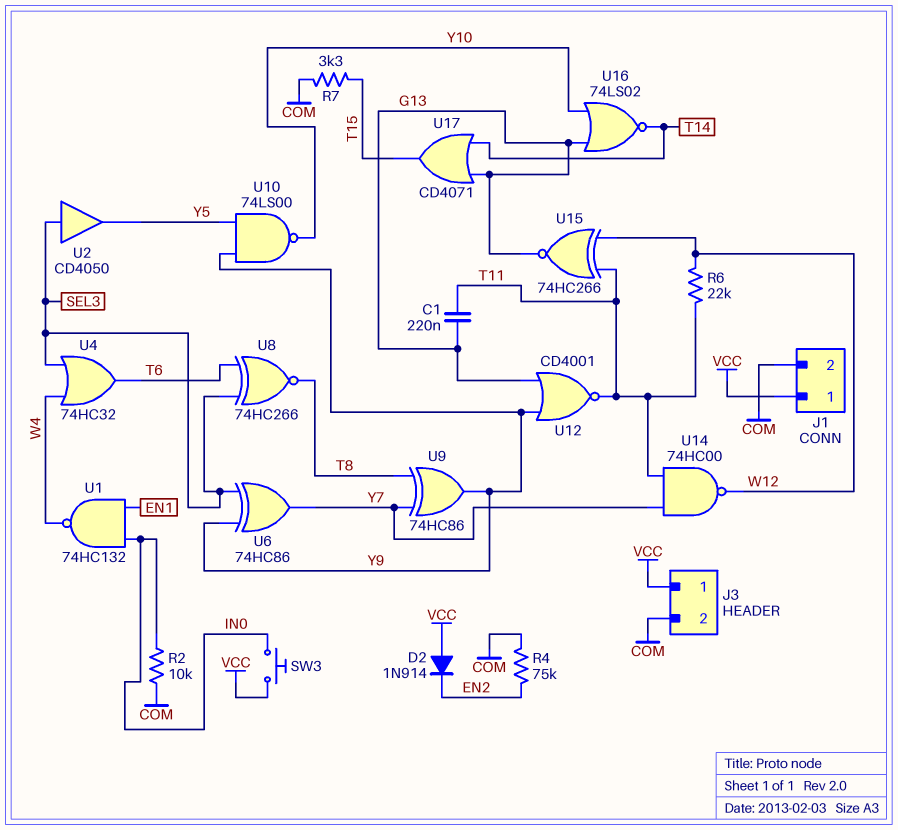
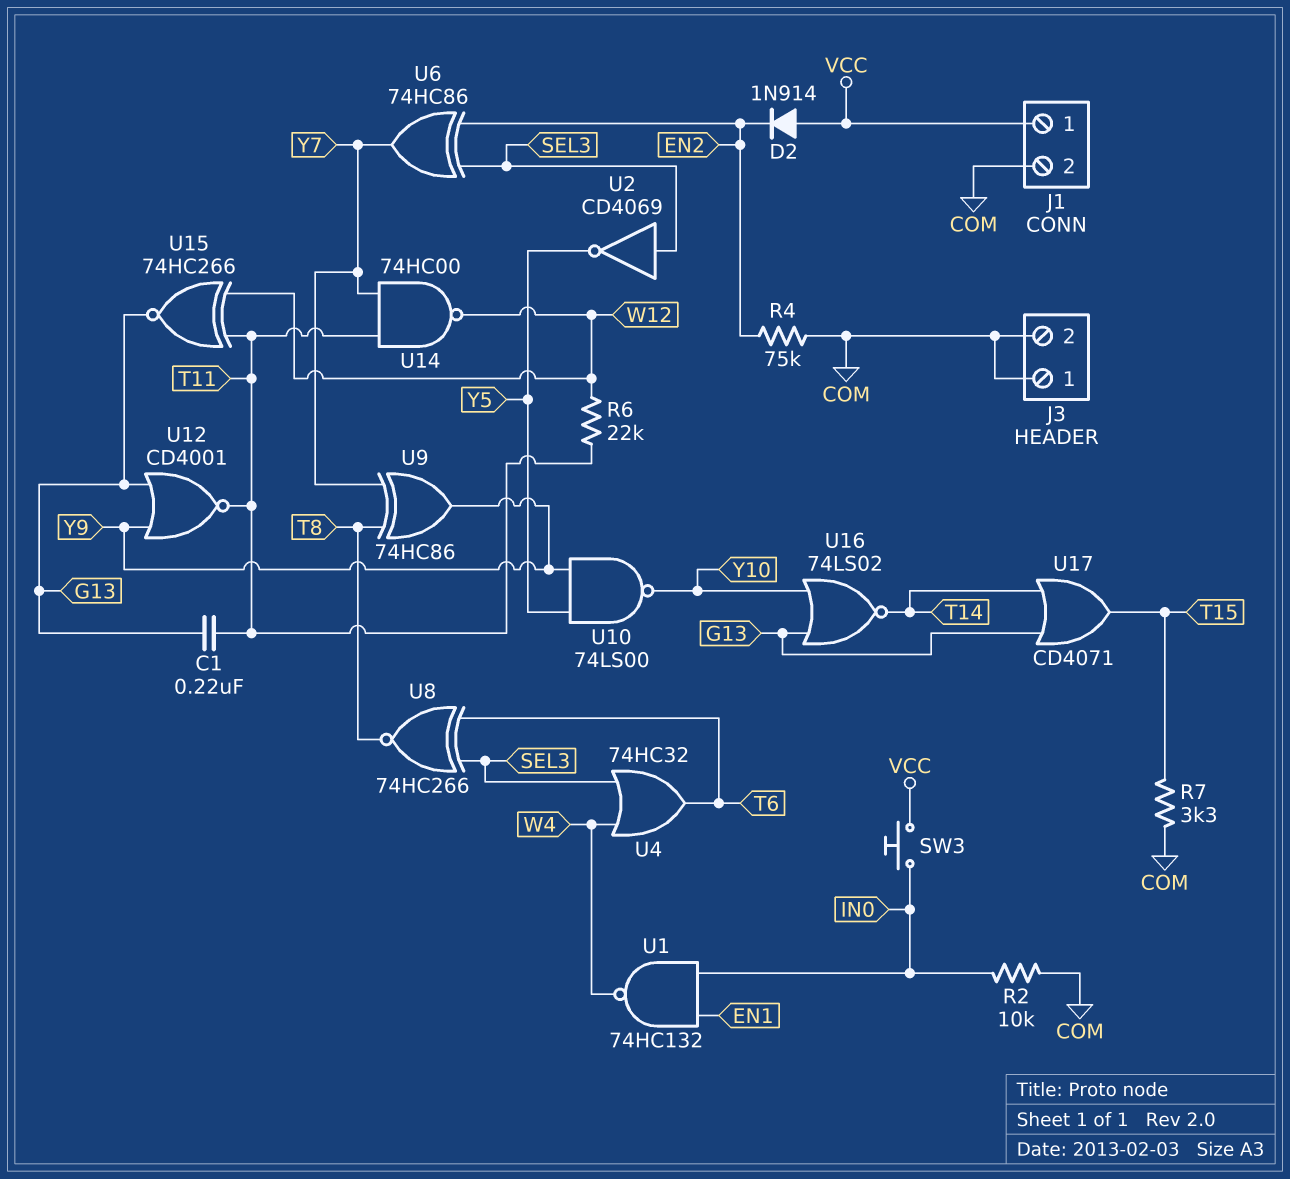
J3 pin 1: VCC -> COM
U2: buffer CD4050 (in SEL3, out Y5) -> NOT CD4069 (in SEL3, out Y5)
U6: XOR 74HC86 (in SEL3, in Y9, out Y7) -> XOR 74HC86 (in EN2, in SEL3, out Y7)

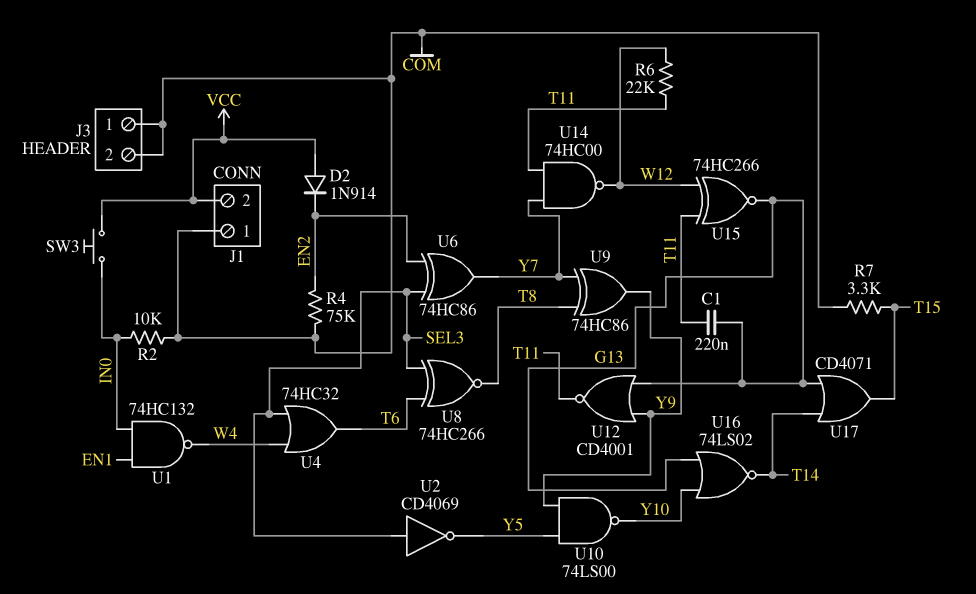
J1 pin 1: VCC -> COM
J1 pin 2: COM -> VCC

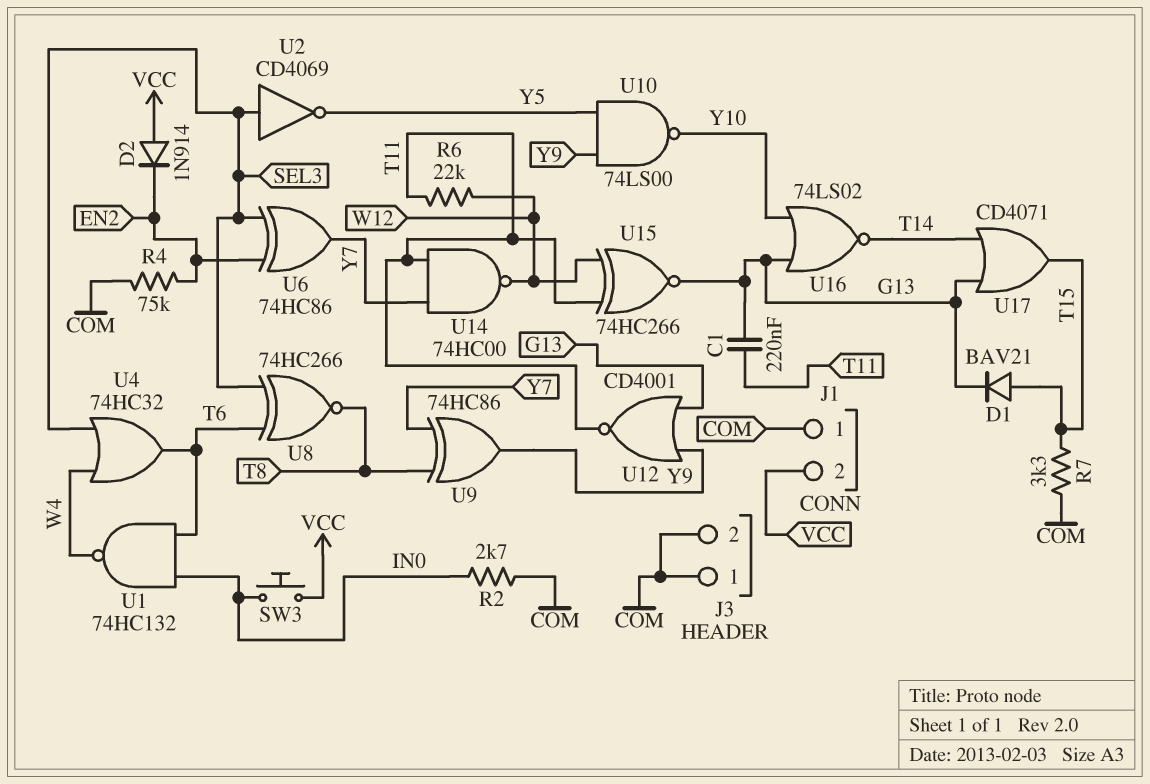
D1: none -> diode BAV21 (A T15, K G13)
R2: 10k (COM, IN0) -> 2.7k (COM, IN0)
U1: NAND 74HC132 (in EN1, in IN0, out W4) -> NAND 74HC132 (in IN0, in T6, out W4)

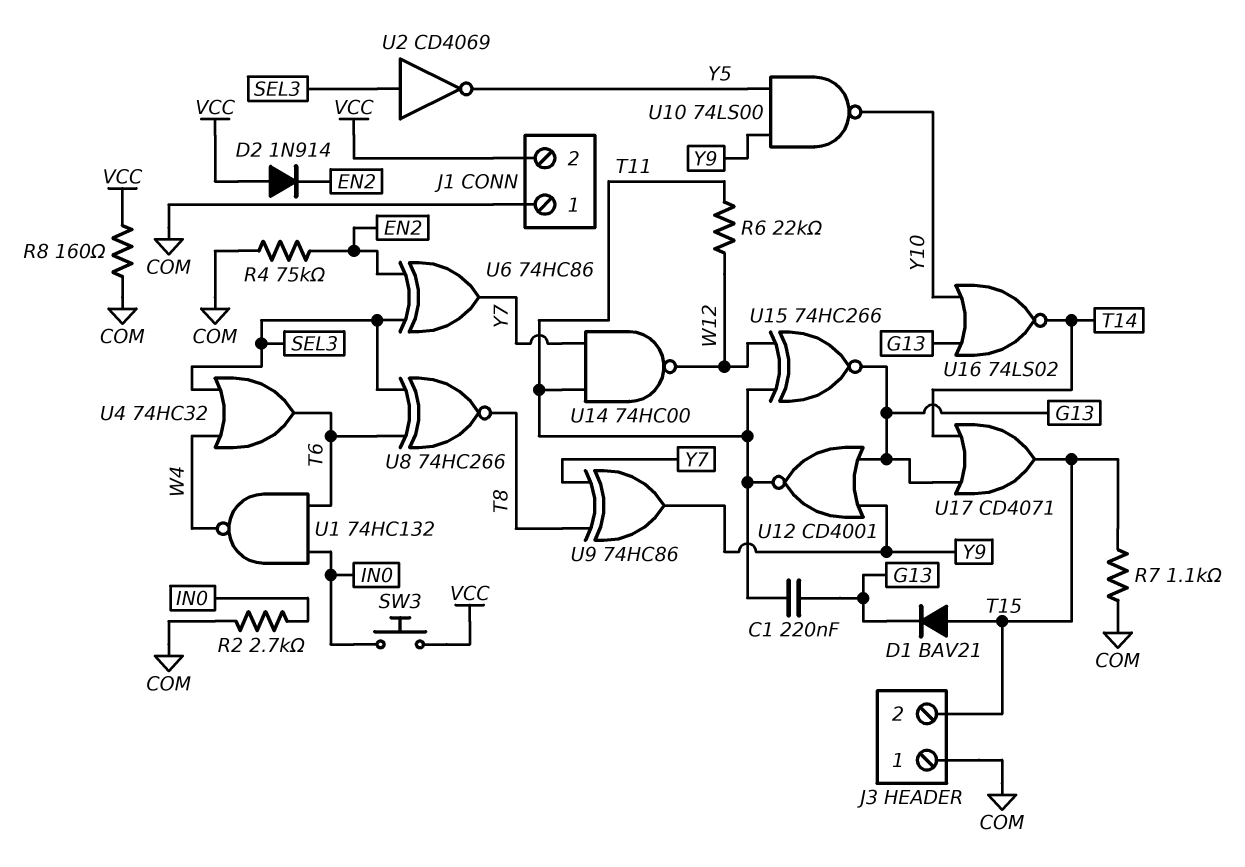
J3 pin 2: COM -> T15
R7: 3.3k (COM, T15) -> 1.1k (COM, T15)
R8: none -> 160 (COM, VCC)

